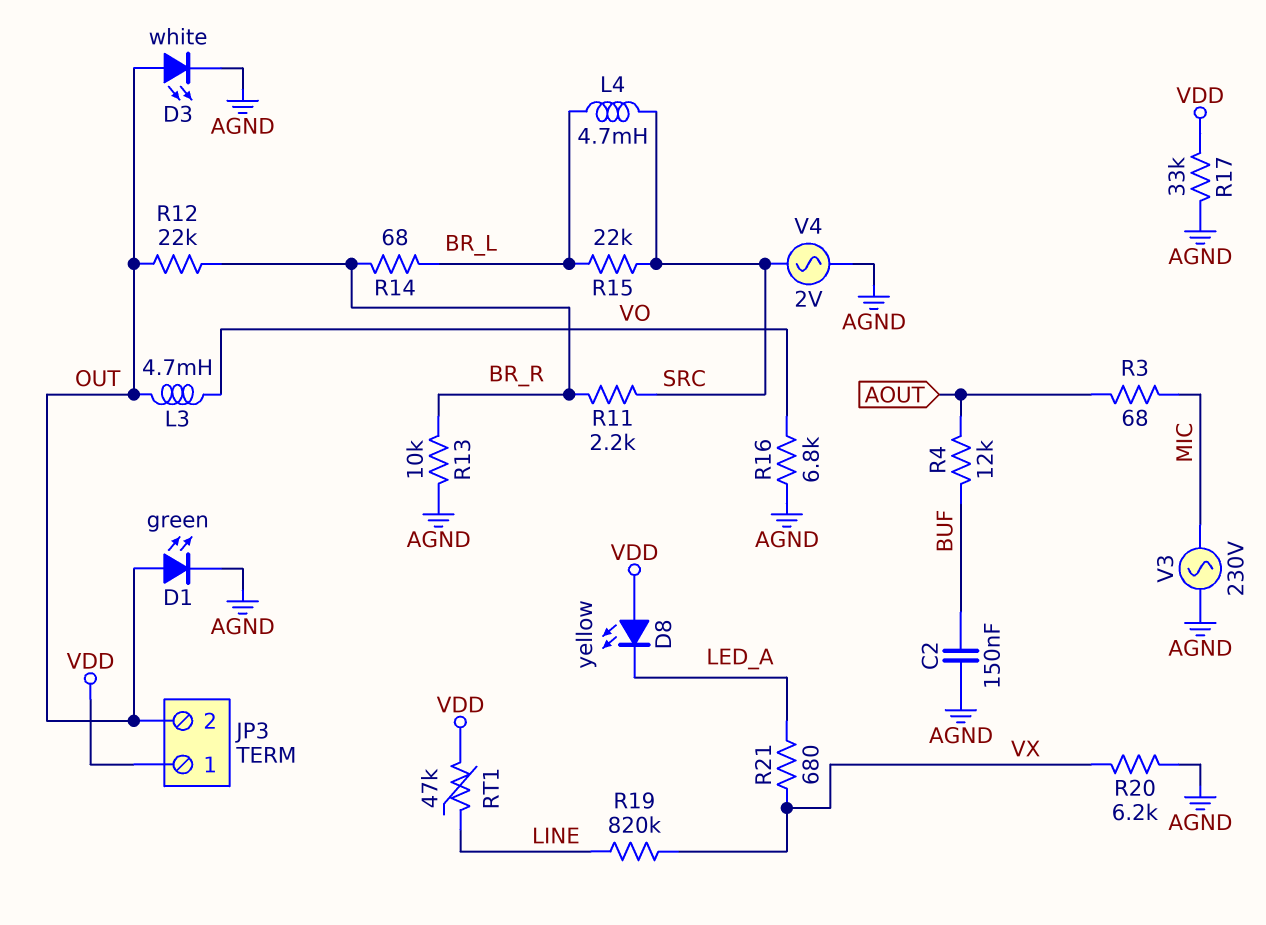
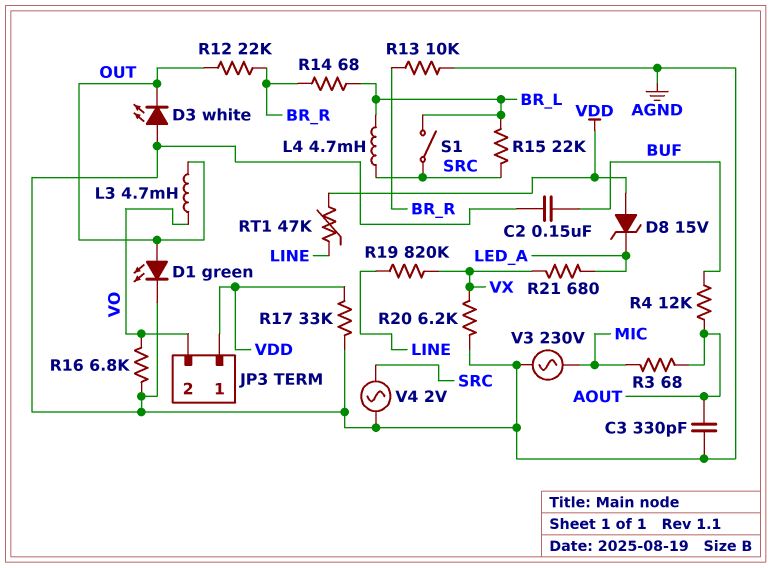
C3: none -> 330pF (AGND, AOUT)
D3: LED white (A OUT, K AGND) -> LED white (A AGND, K OUT)
D8: LED yellow (A VDD, K LED_A) -> zener 15V (A VDD, K LED_A)
JP3 pin 2: OUT -> VO
R11: 2.2k (BR_R, SRC) -> none
S1: none -> switch (BR_L, SRC)

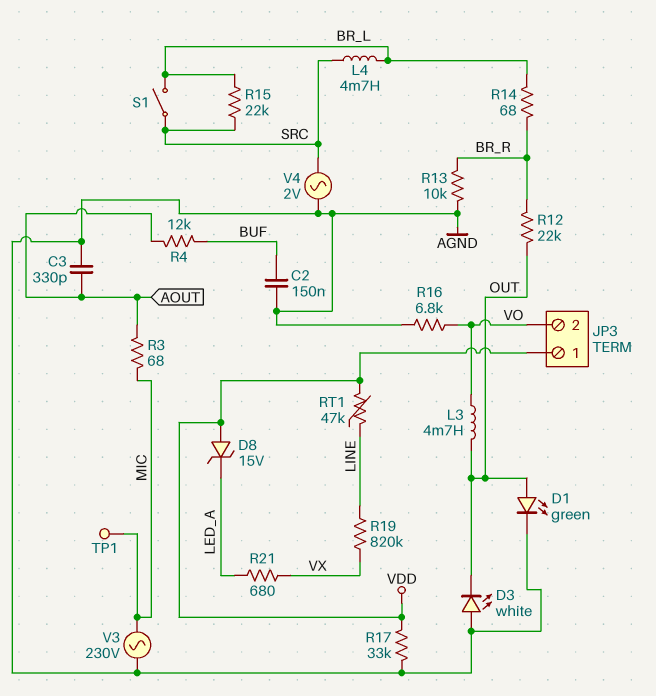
R20: 6.2k (AGND, VX) -> none
TP1: none -> test point (MIC)

